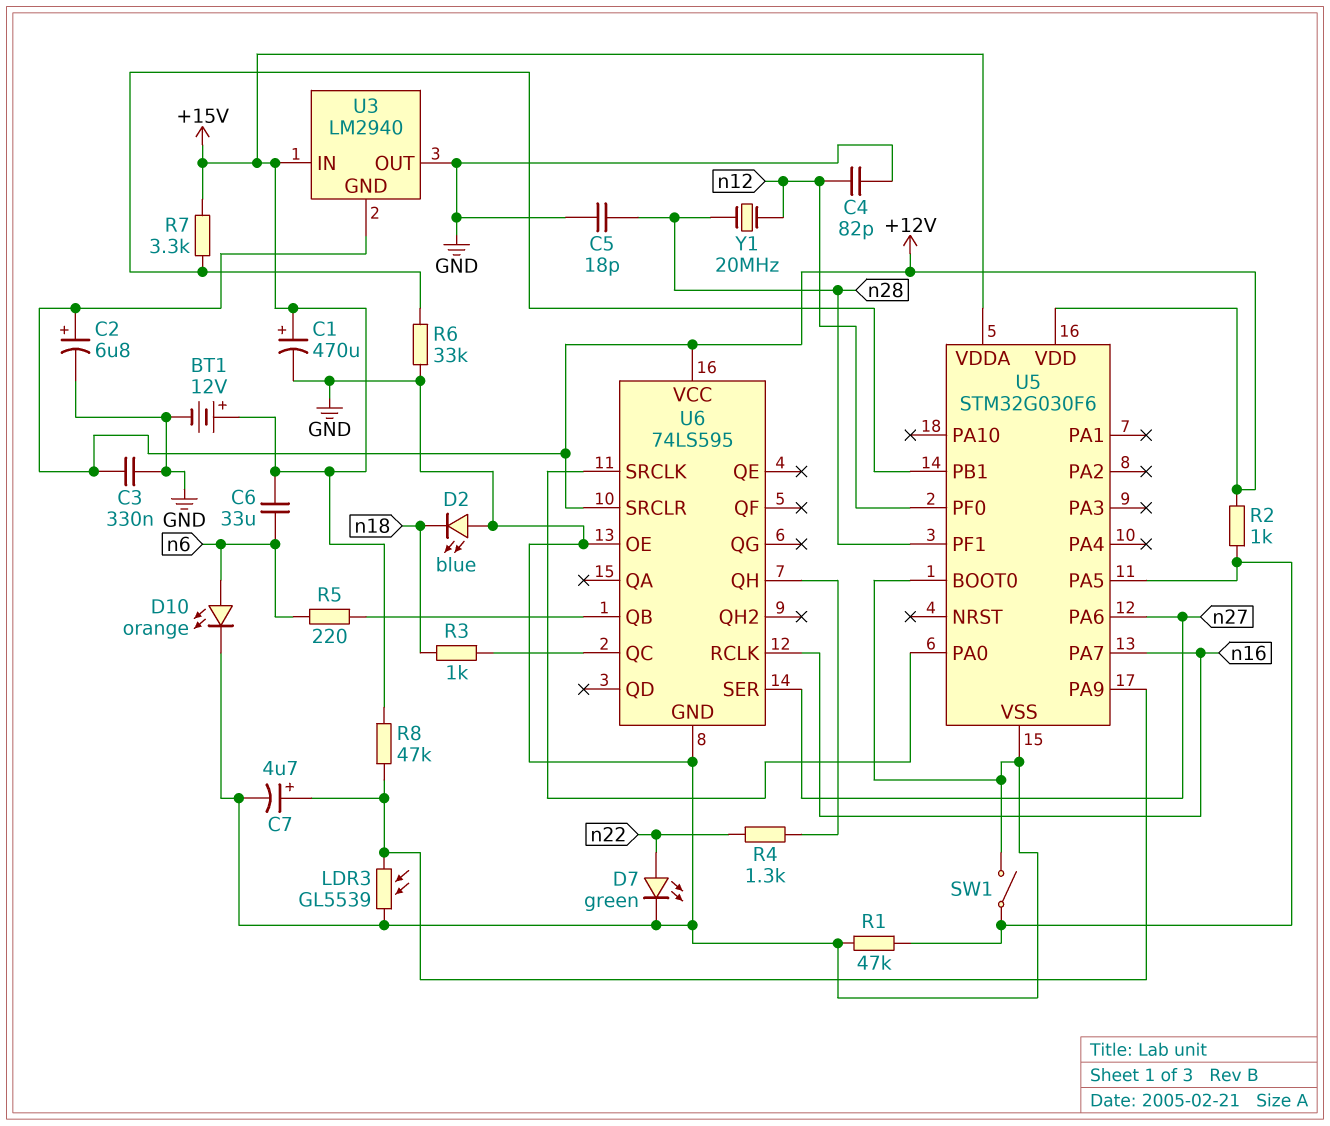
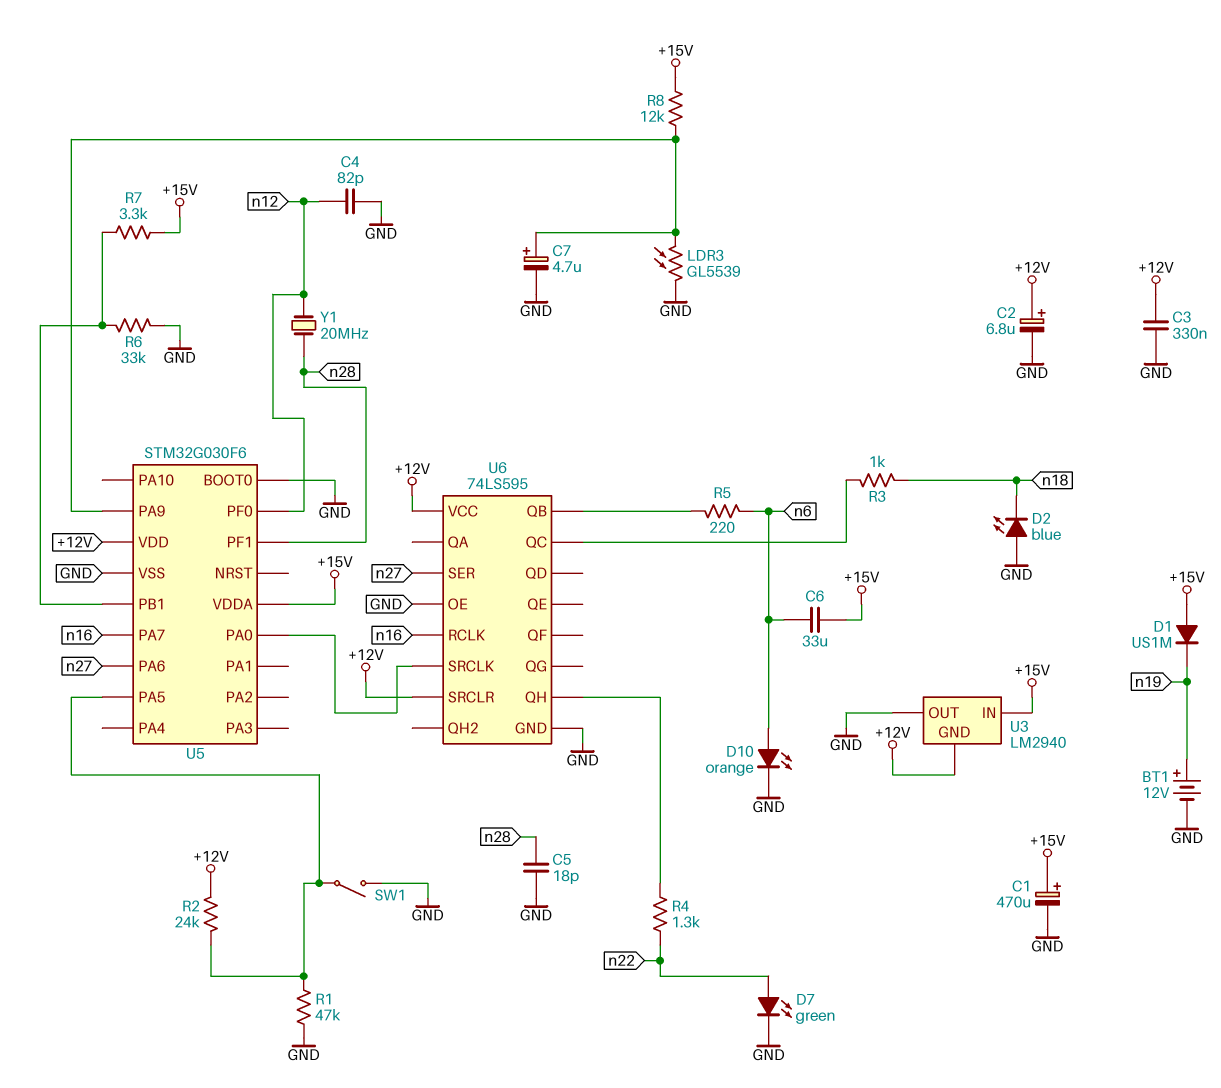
BT1: 12V (plus +15V, minus GND) -> 12V (plus n19, minus GND)
D1: none -> diode US1M (A +15V, K n19)
R2: 1k (+12V, U5/PA5) -> 24k (+12V, U5/PA5)
R8: 47k (+15V, U5/PA9) -> 12k (+15V, U5/PA9)

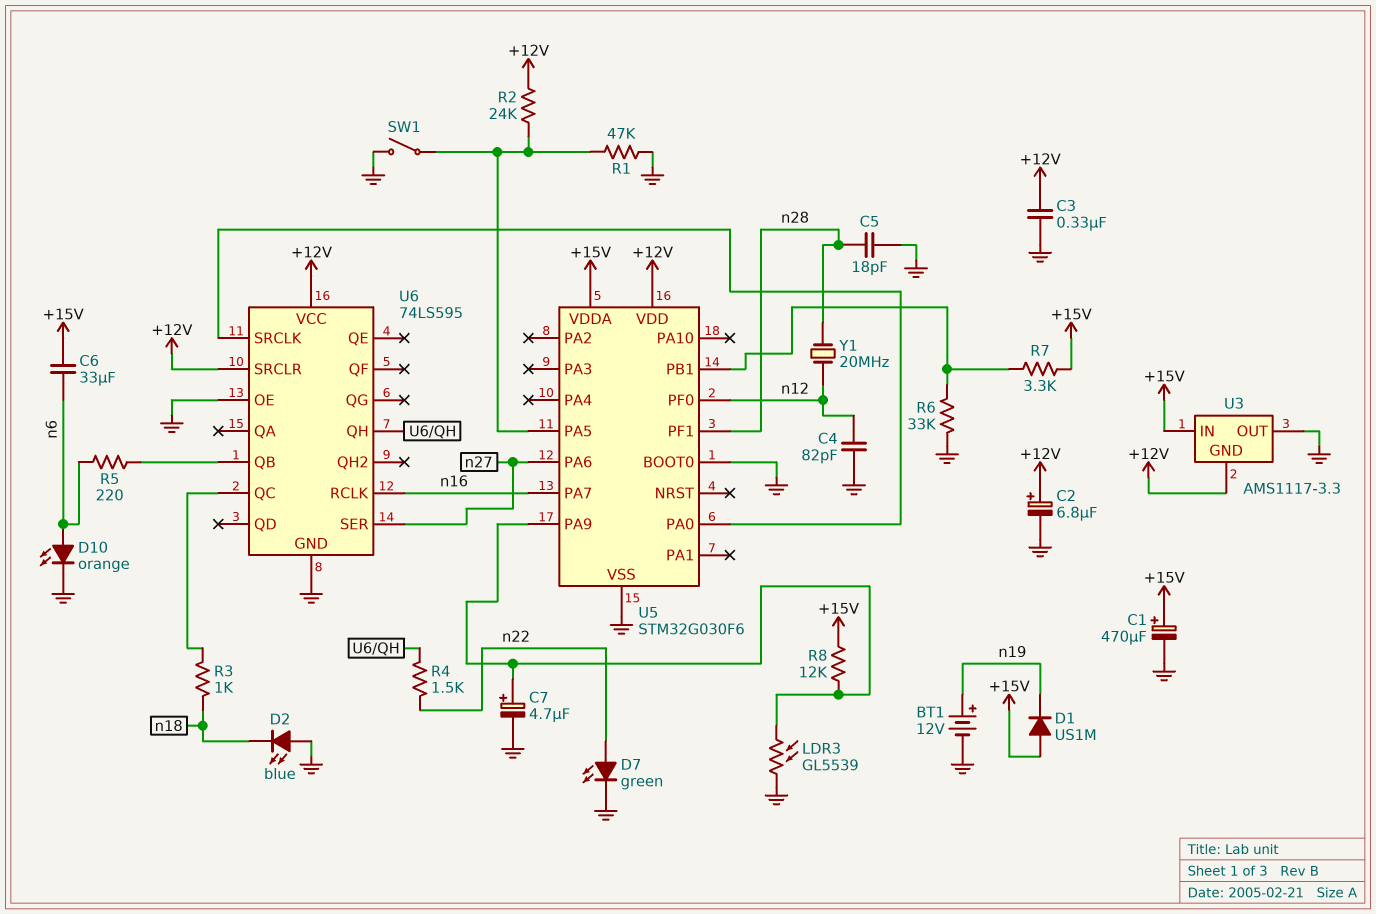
R4: 1.3k (U6/QH, n22) -> 1.5k (U6/QH, n22)
U3: LM2940 -> AMS1117-3.3

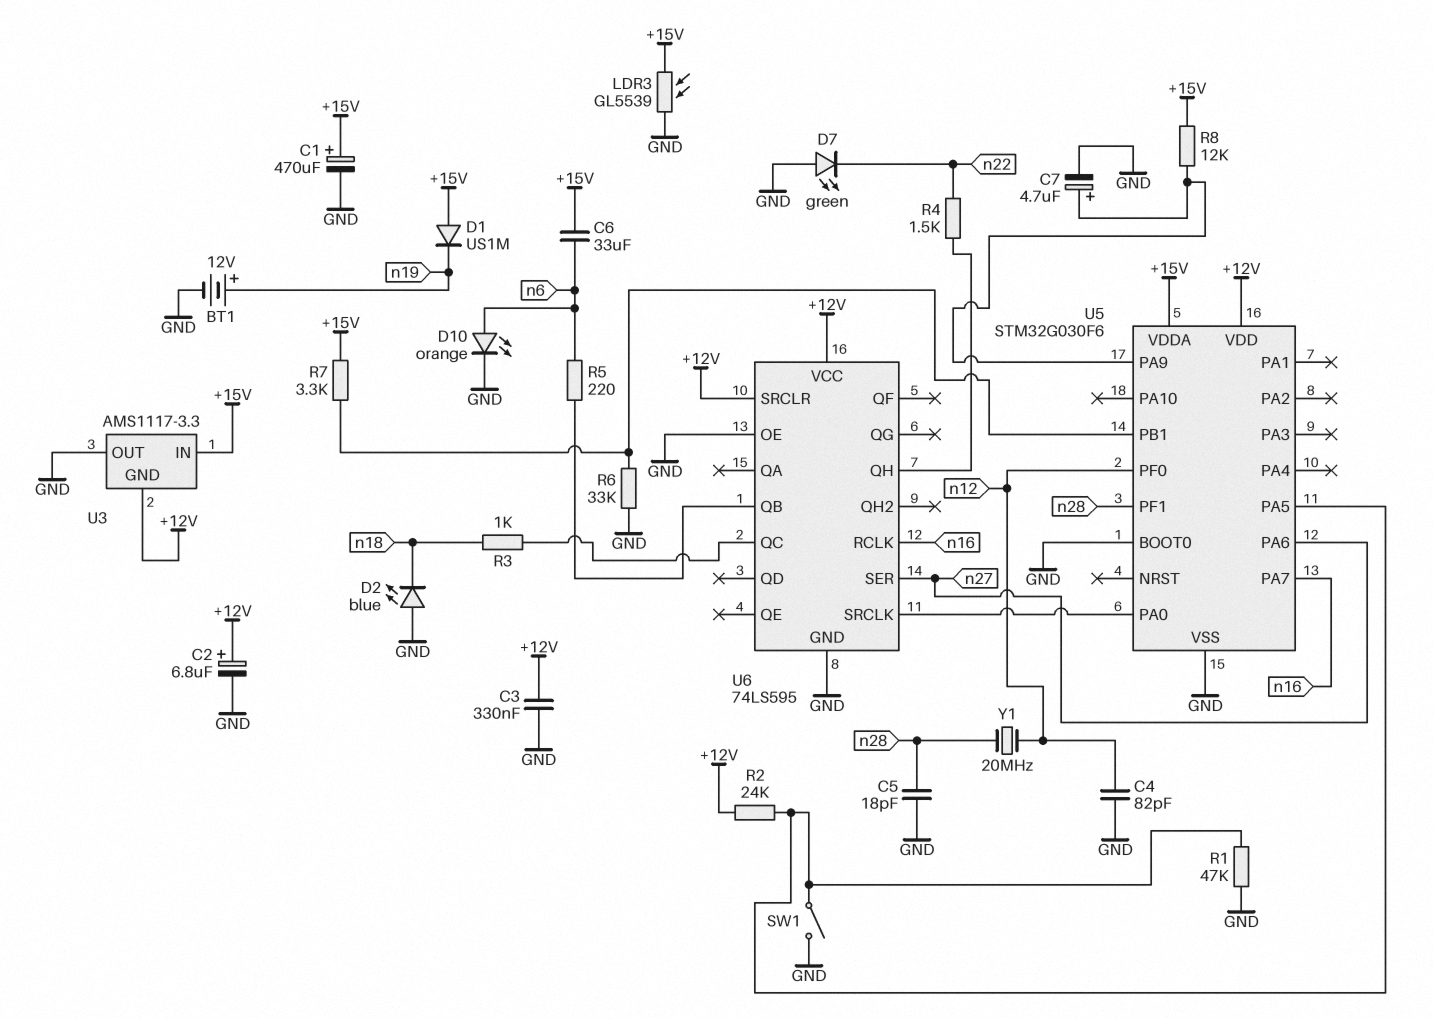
D7: LED green (A n22, K GND) -> LED green (A GND, K n22)
LDR3: GL5539 (GND, U5/PA9) -> GL5539 (+15V, GND)

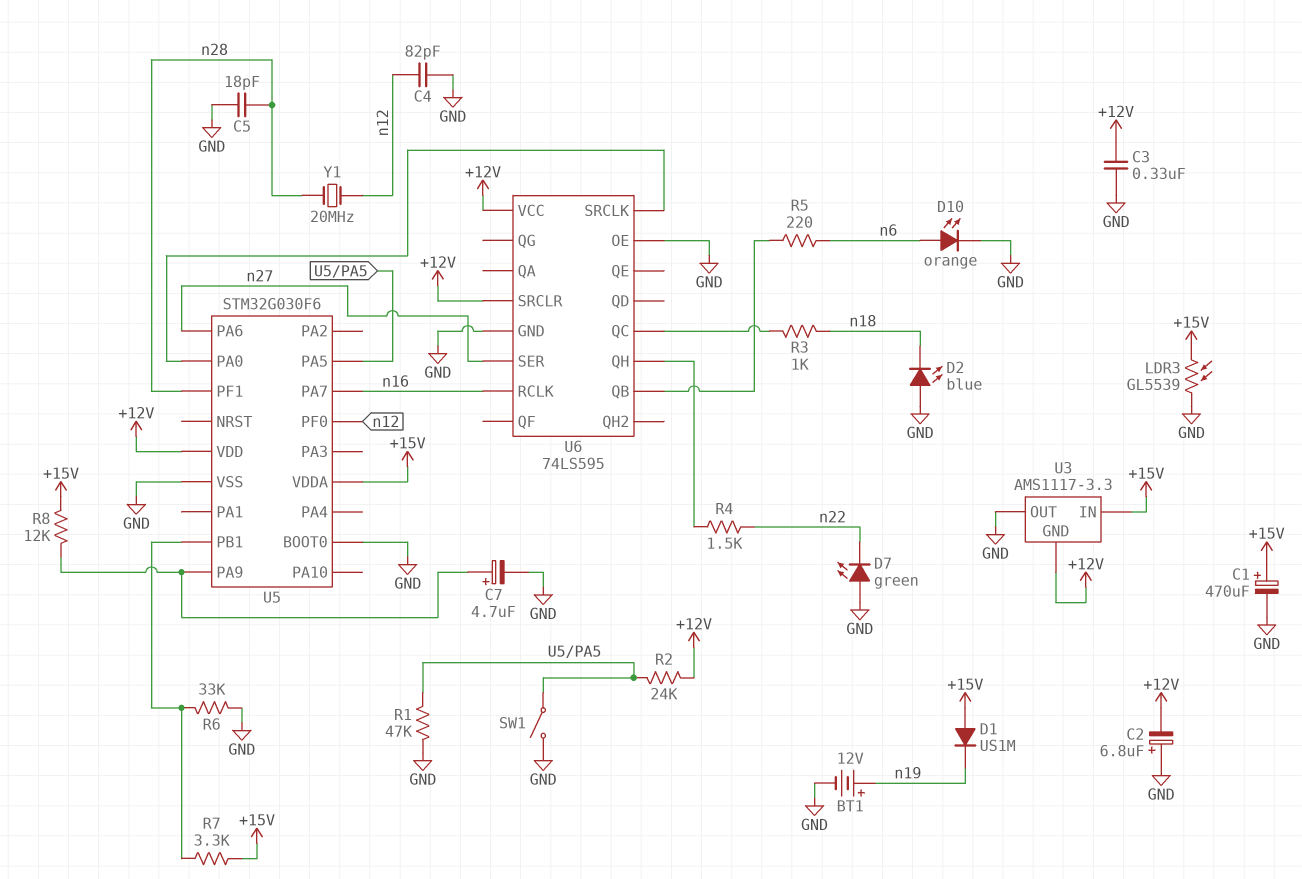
C2: 6.8uF (plus +12V, minus GND) -> 6.8uF (plus GND, minus +12V)
C6: 33uF (+15V, n6) -> none

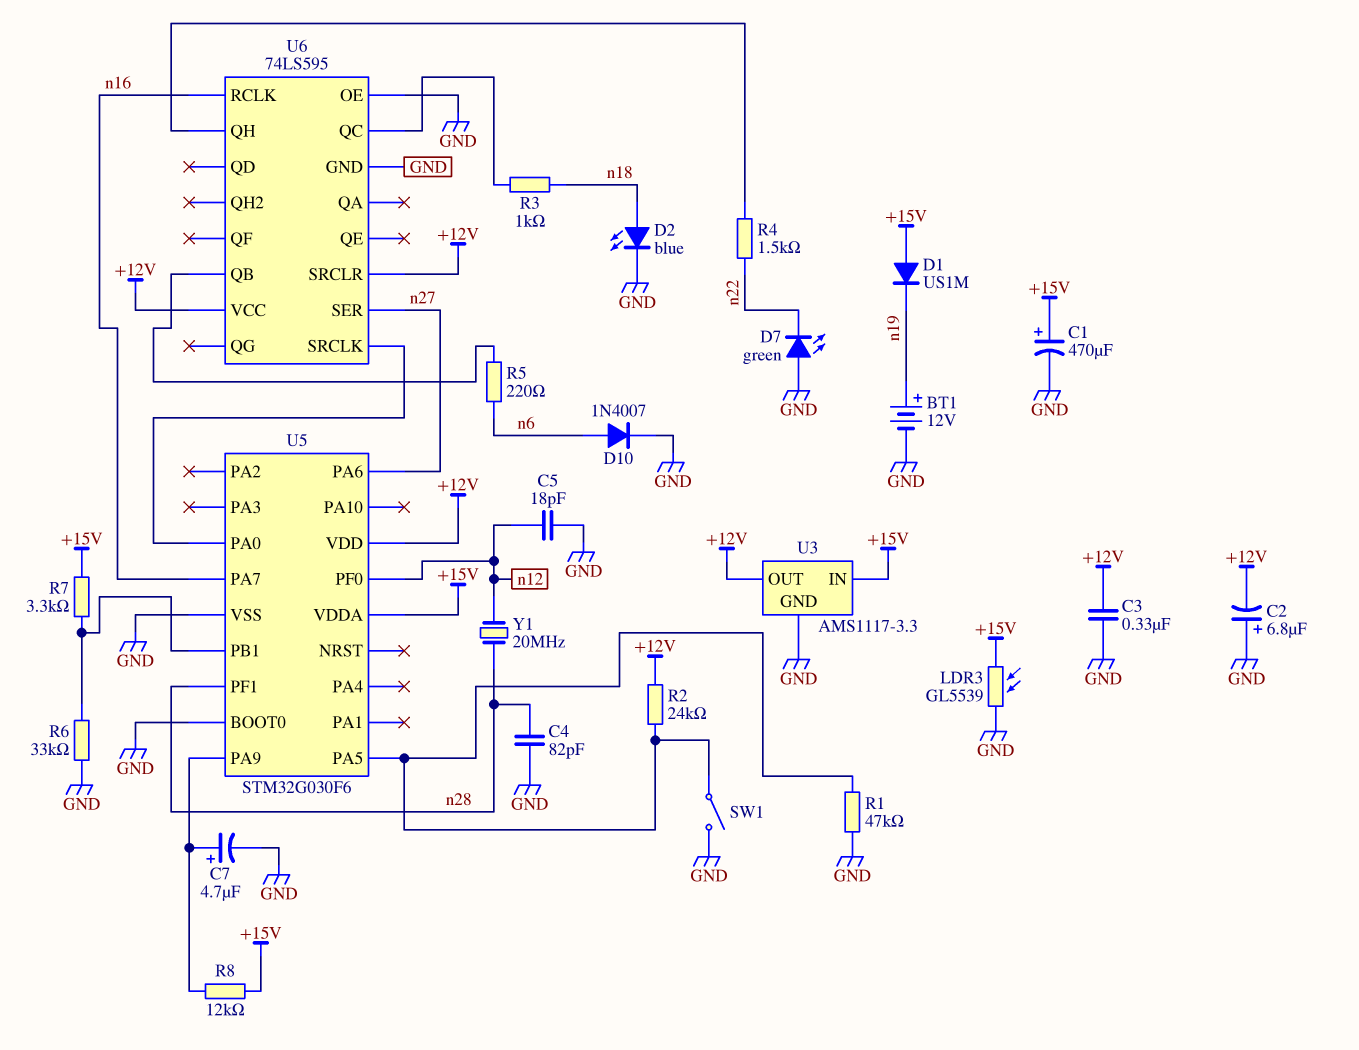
C4: 82pF (GND, n12) -> 82pF (GND, n28)
C5: 18pF (GND, n28) -> 18pF (GND, n12)
D2: LED blue (A GND, K n18) -> LED blue (A n18, K GND)
D10: LED orange (A n6, K GND) -> diode 1N4007 (A n6, K GND)
U3 pin GND: +12V -> GND
U3 pin OUT: GND -> +12V

